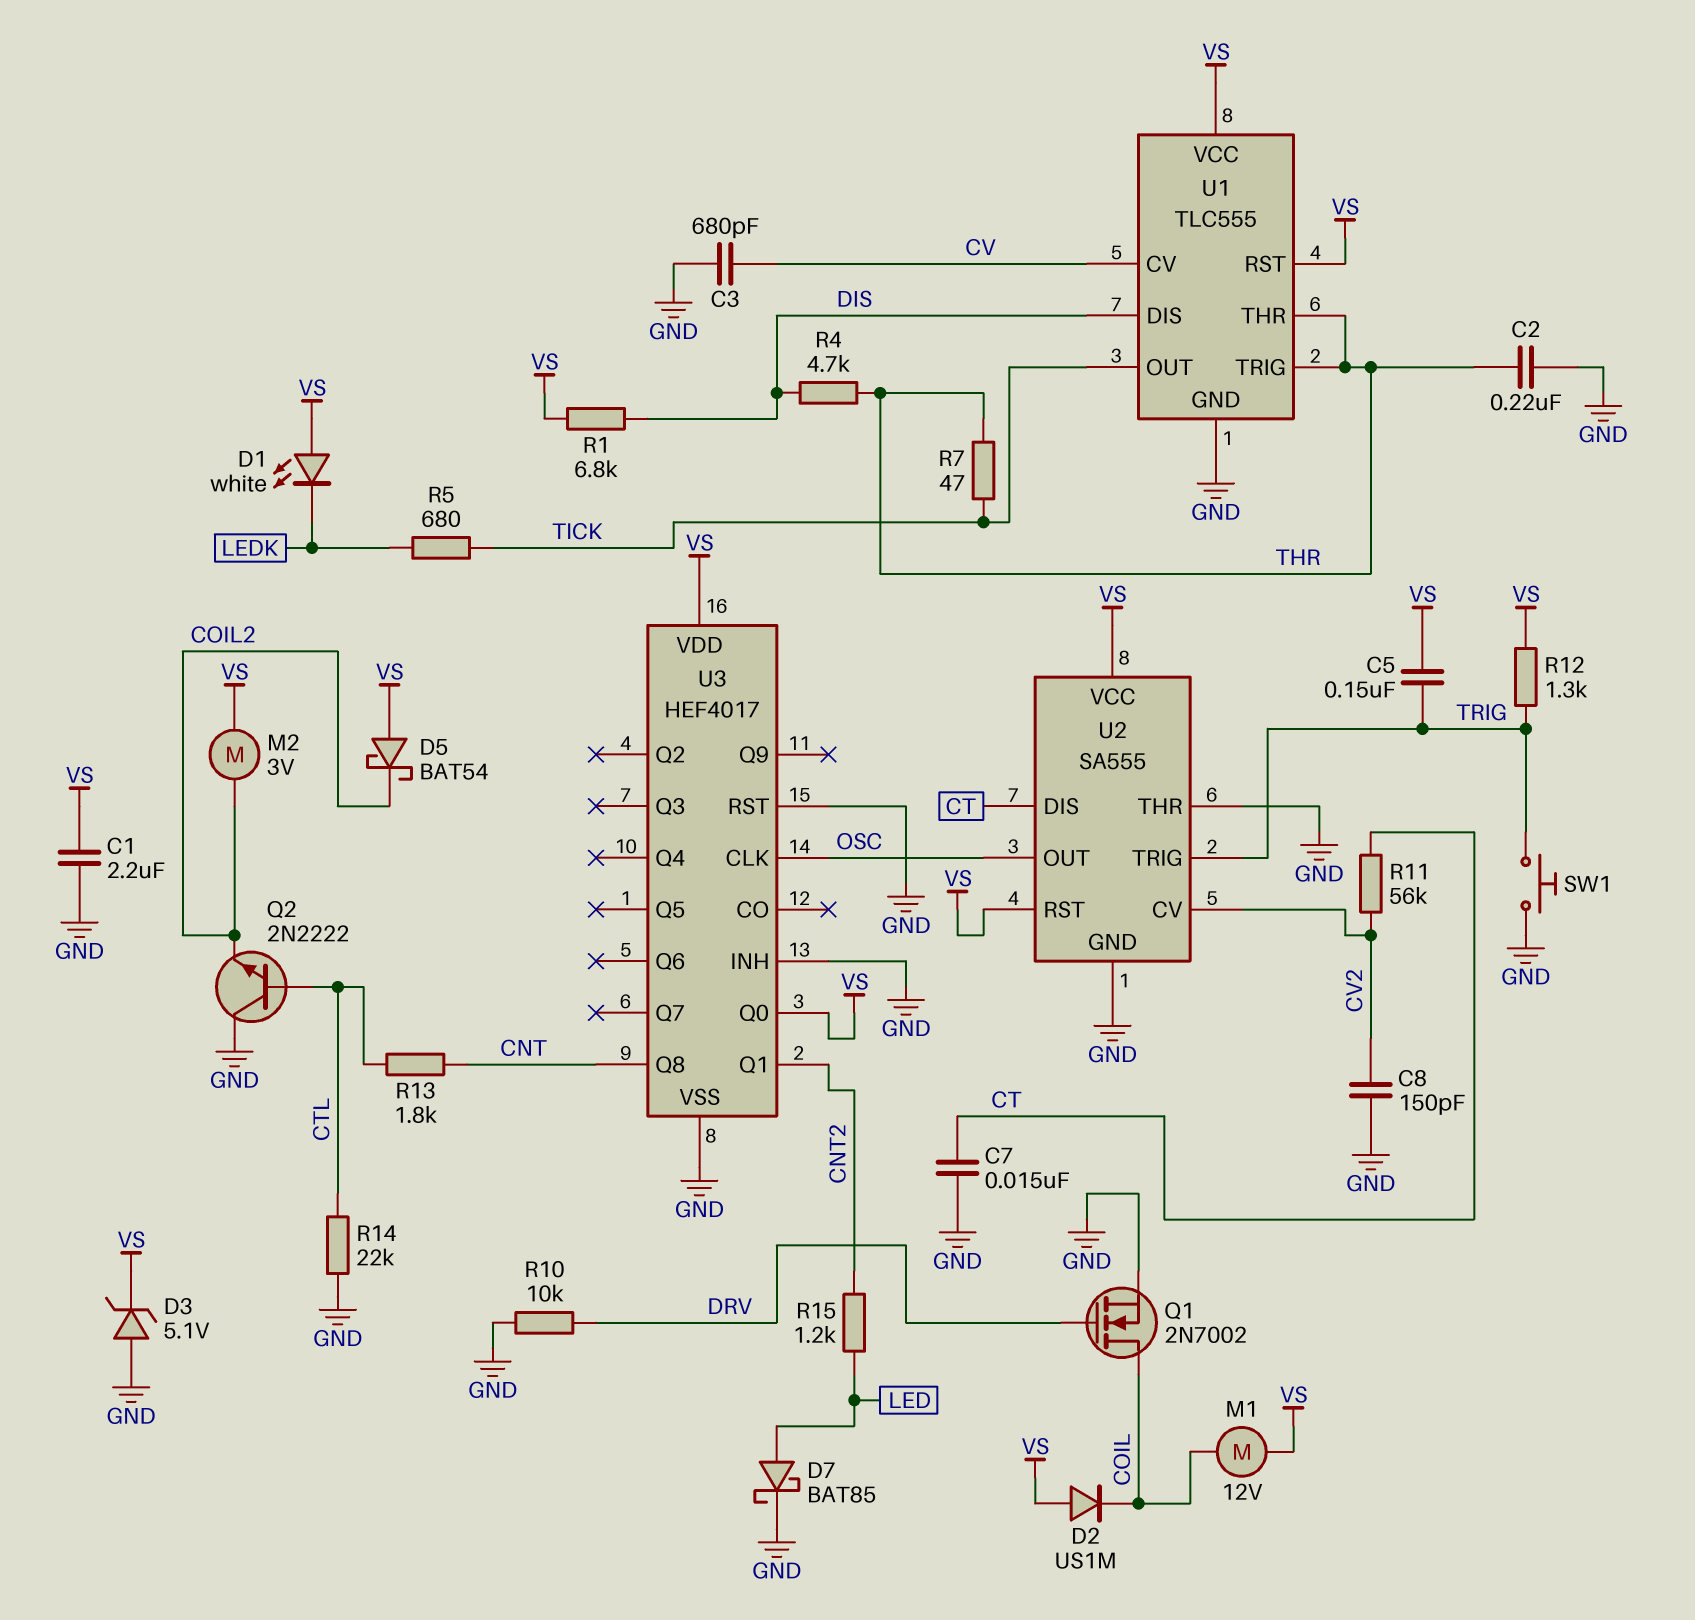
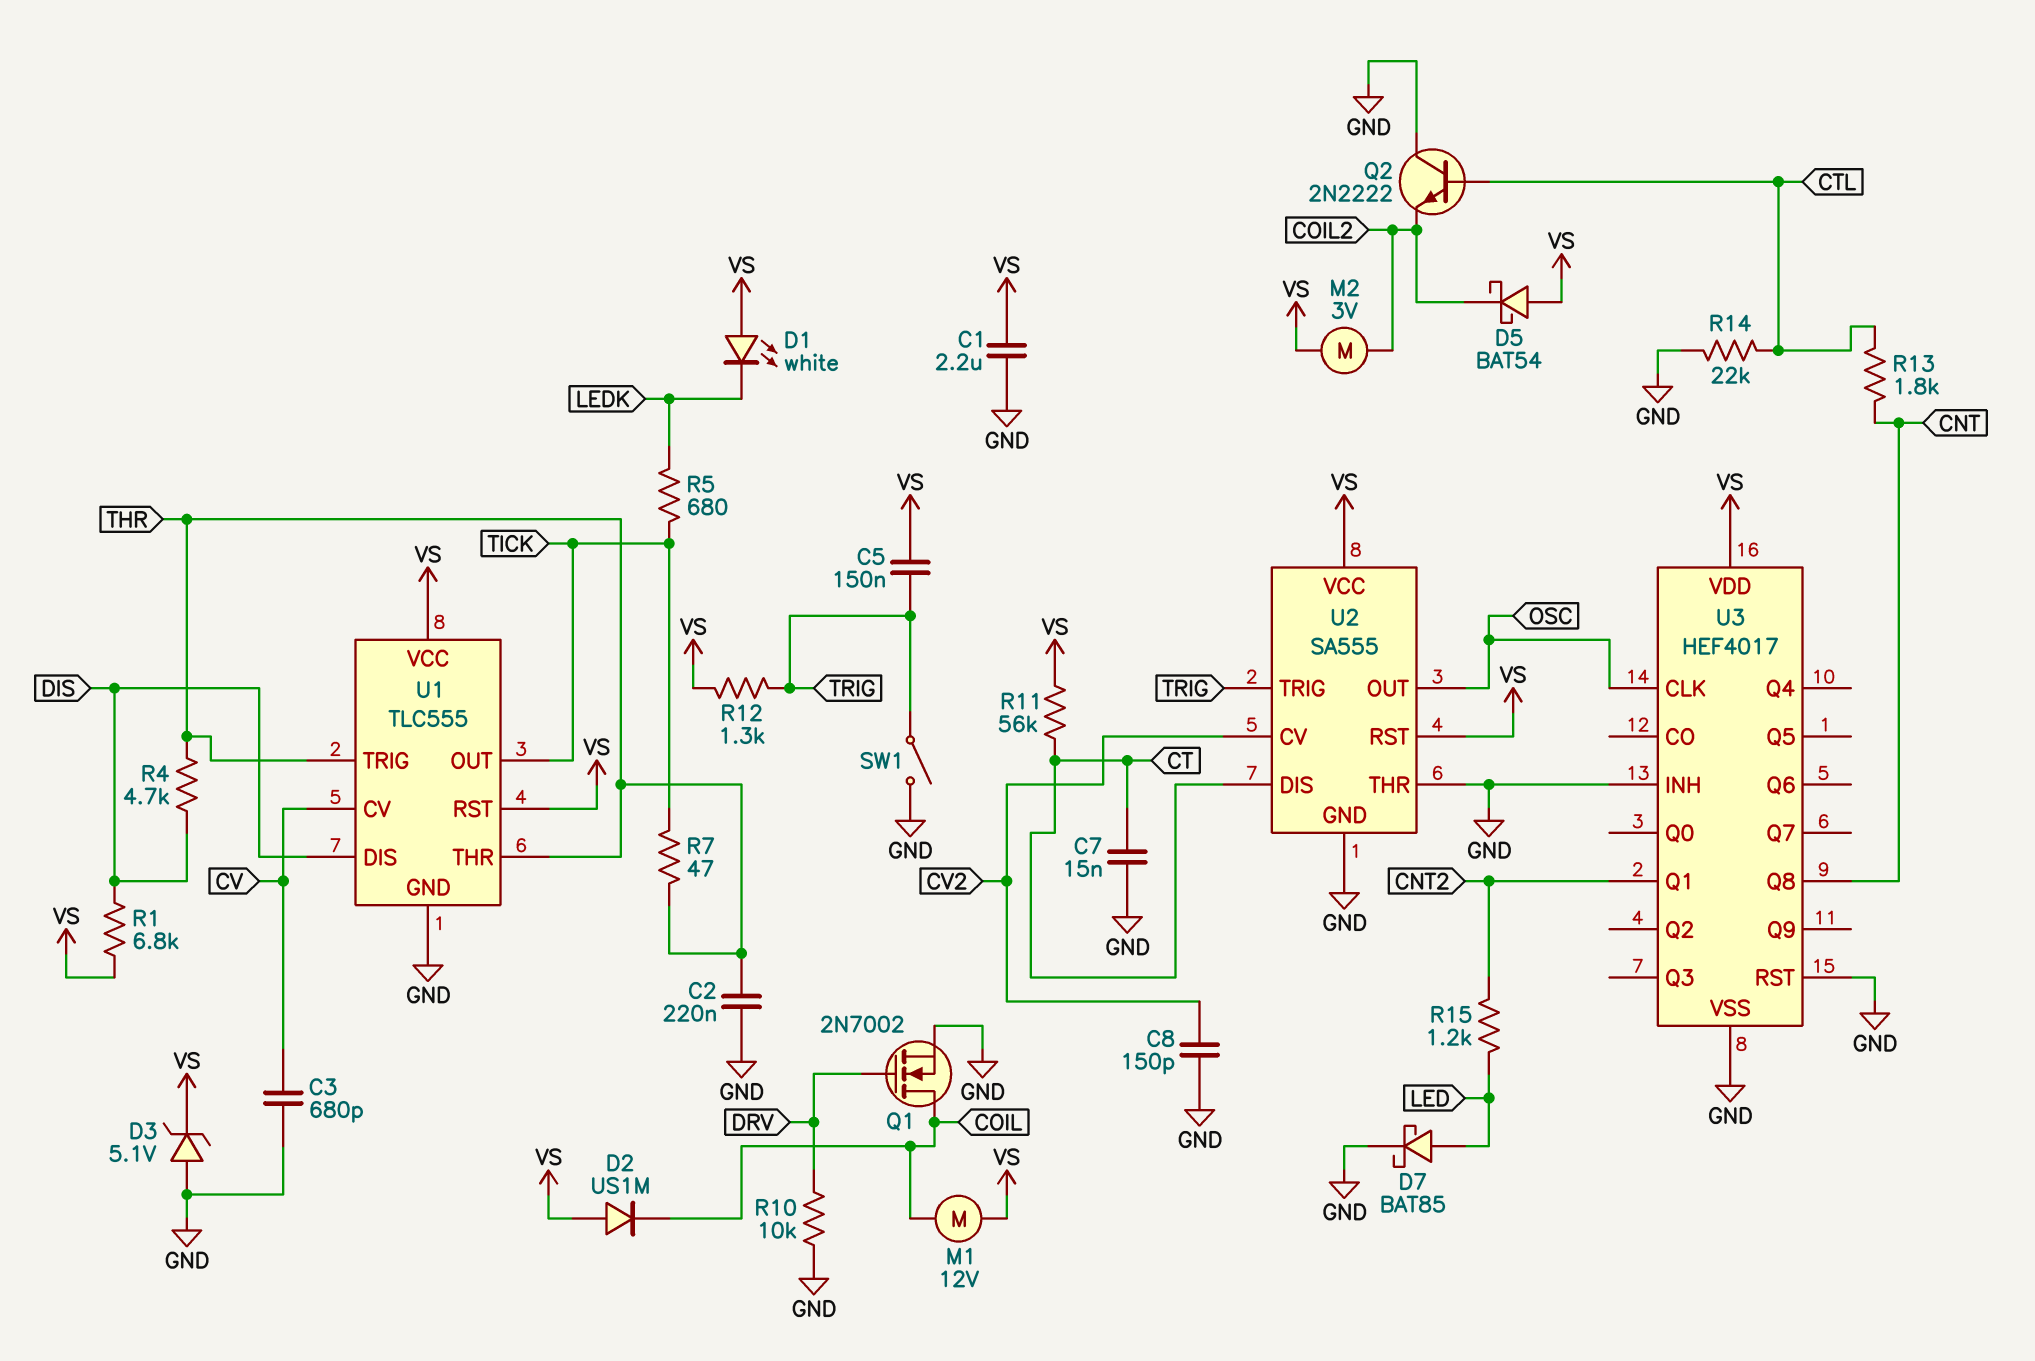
R11: 56k (CT, CV2) -> 56k (CT, VS)
SW1: button (GND, TRIG) -> switch (GND, TRIG)
U3 pin Q0: VS -> none

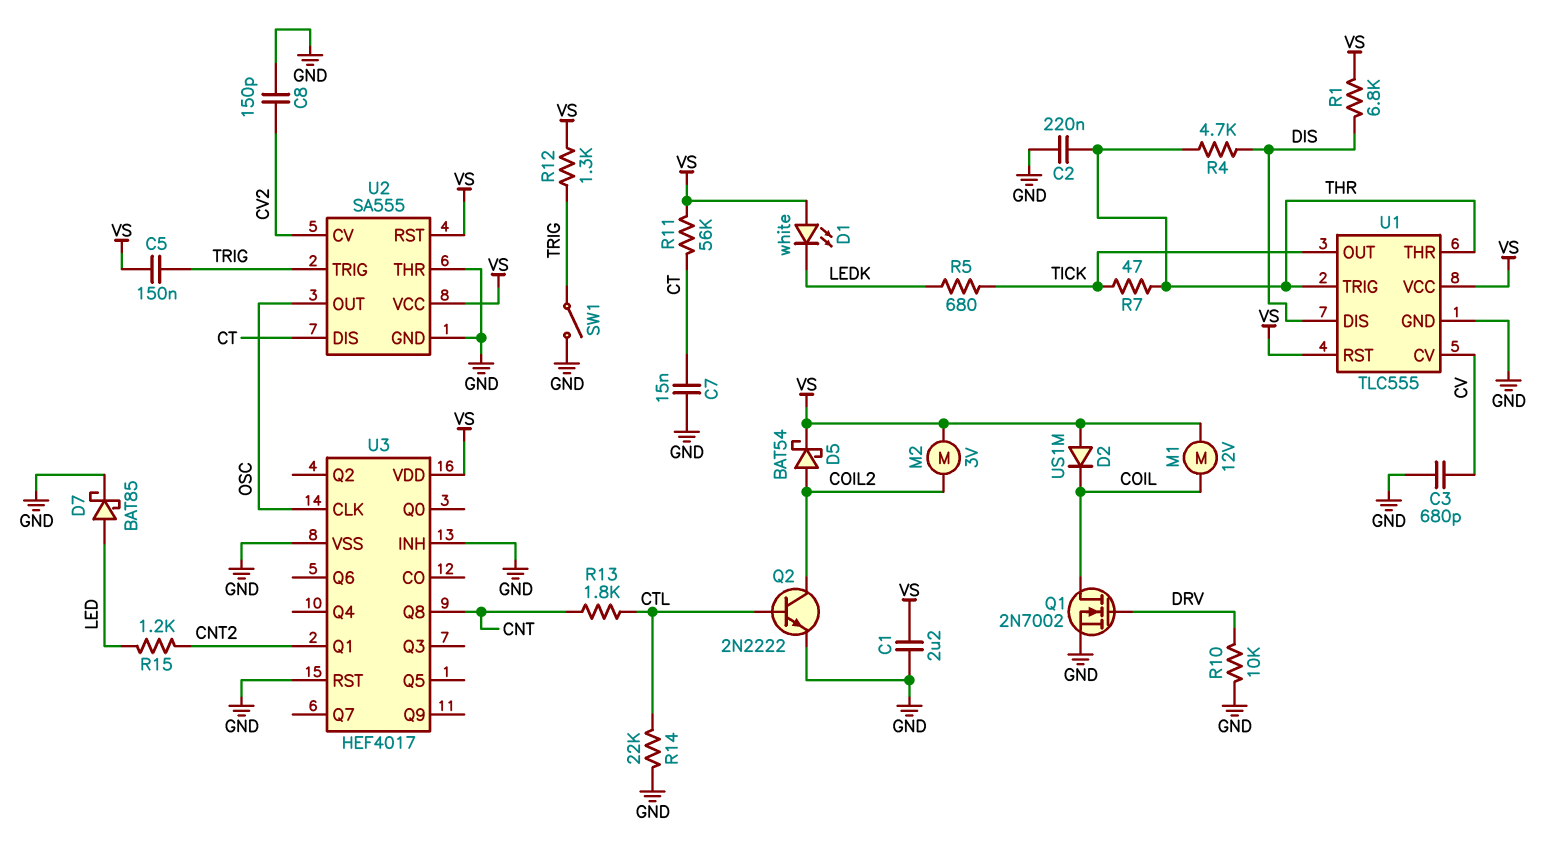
D3: zener 5.1V (A GND, K VS) -> none
D5: schottky BAT54 (A VS, K COIL2) -> schottky BAT54 (A COIL2, K VS)
Q2: NPN 2N2222 (B CTL, C GND, E COIL2) -> NPN 2N2222 (B CTL, C COIL2, E GND)

